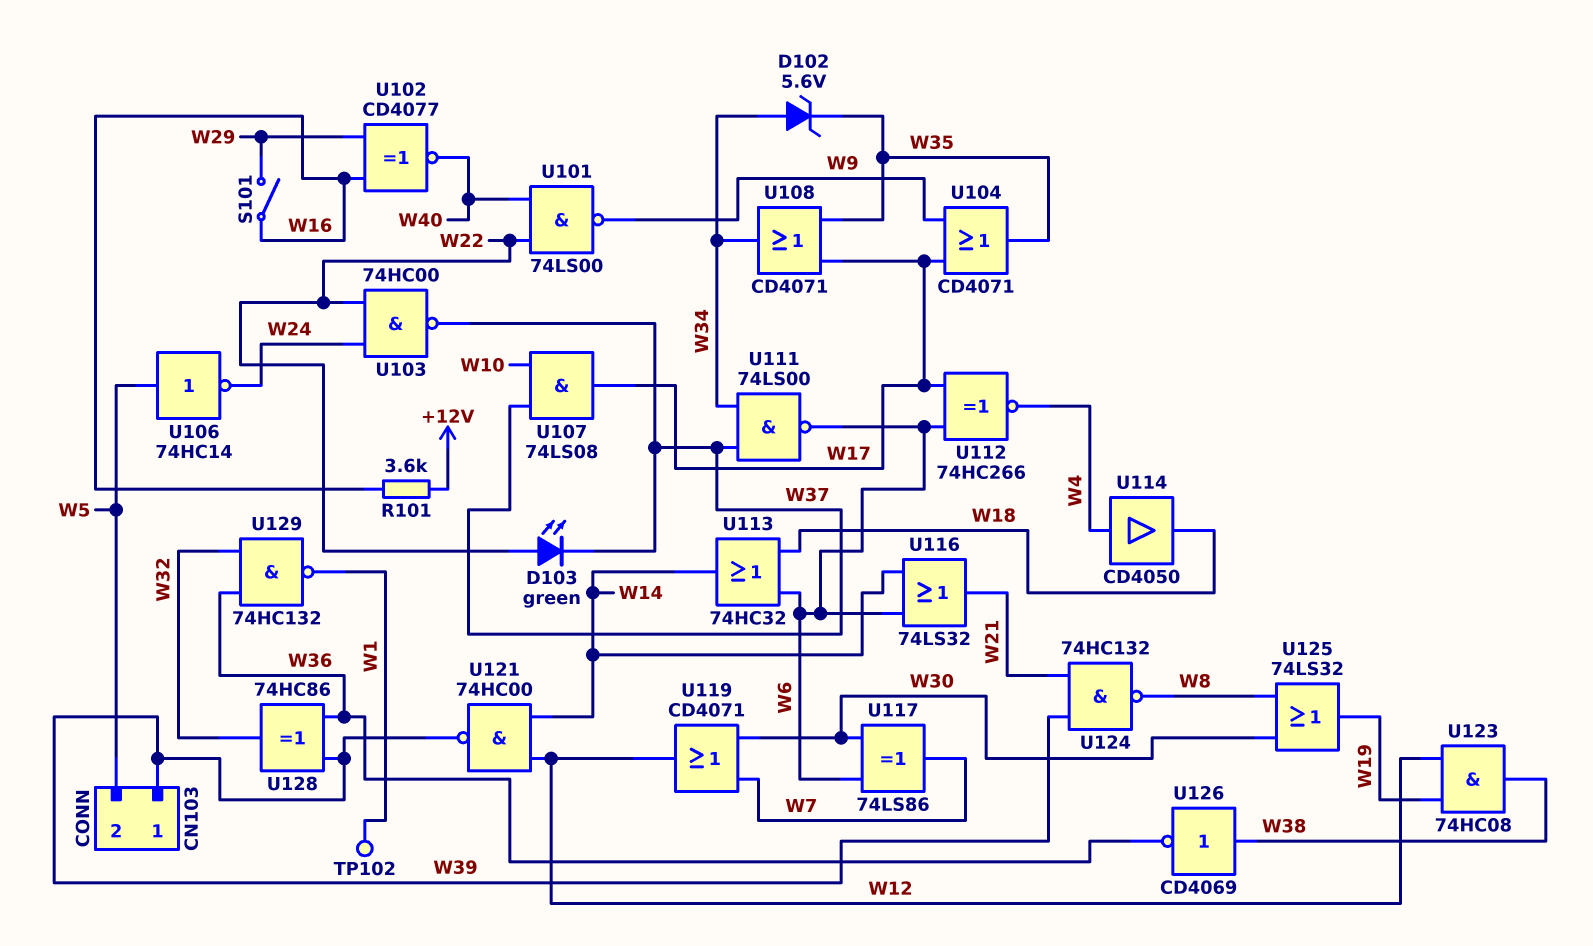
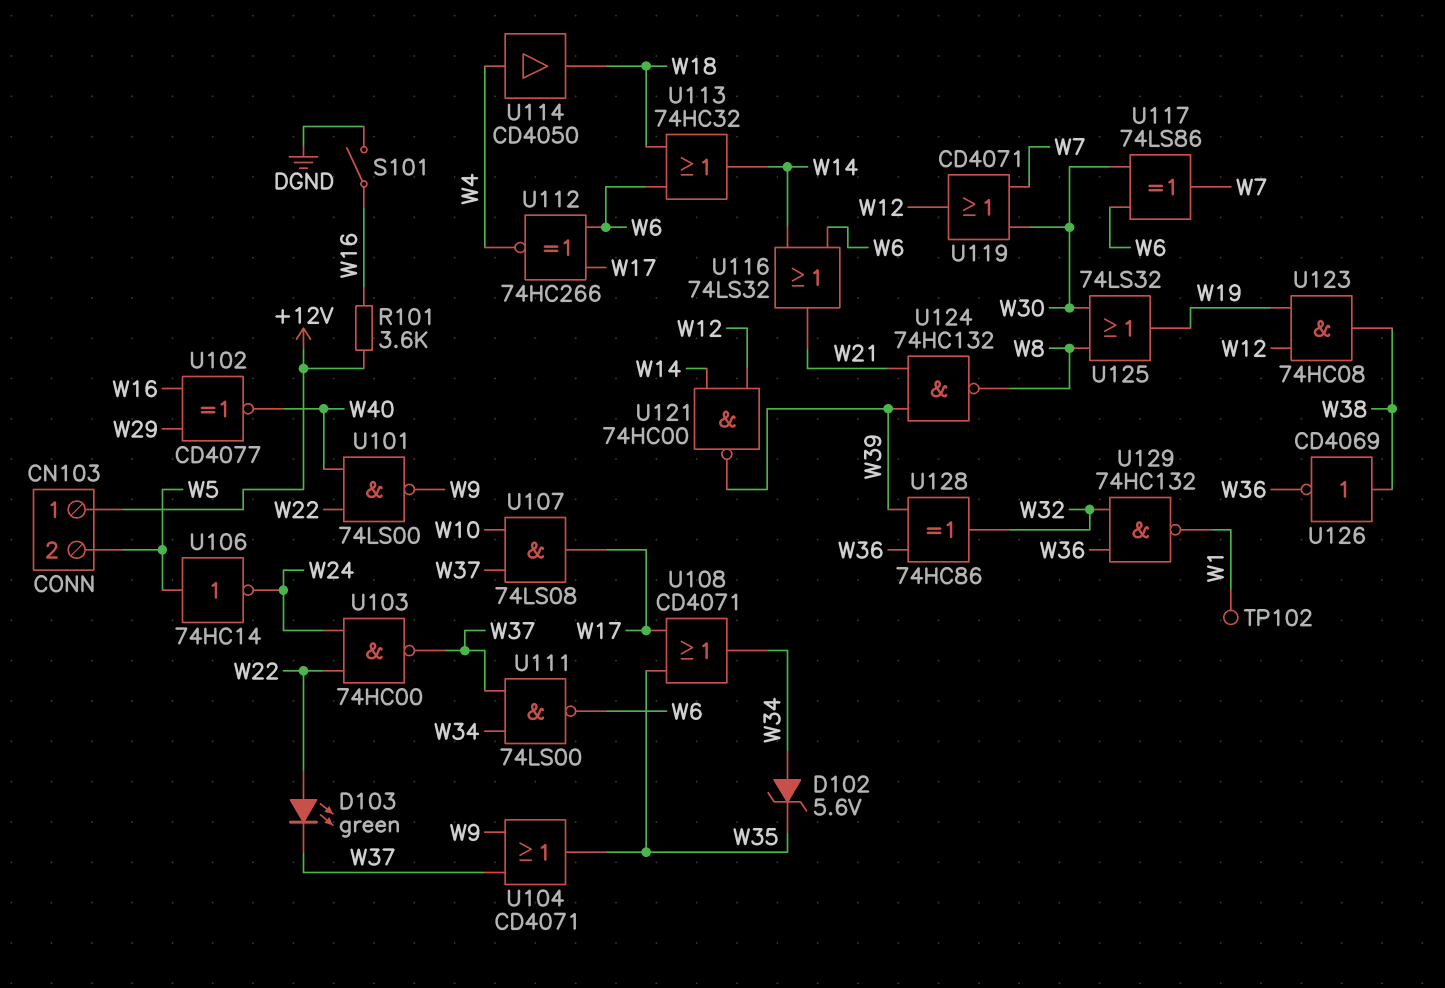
CN103 pin 1: W39 -> +12V
S101: switch (W16, W29) -> switch (DGND, W16)
U104: OR CD4071 (in W9, in W17, out W35) -> OR CD4071 (in W9, in W37, out W35)

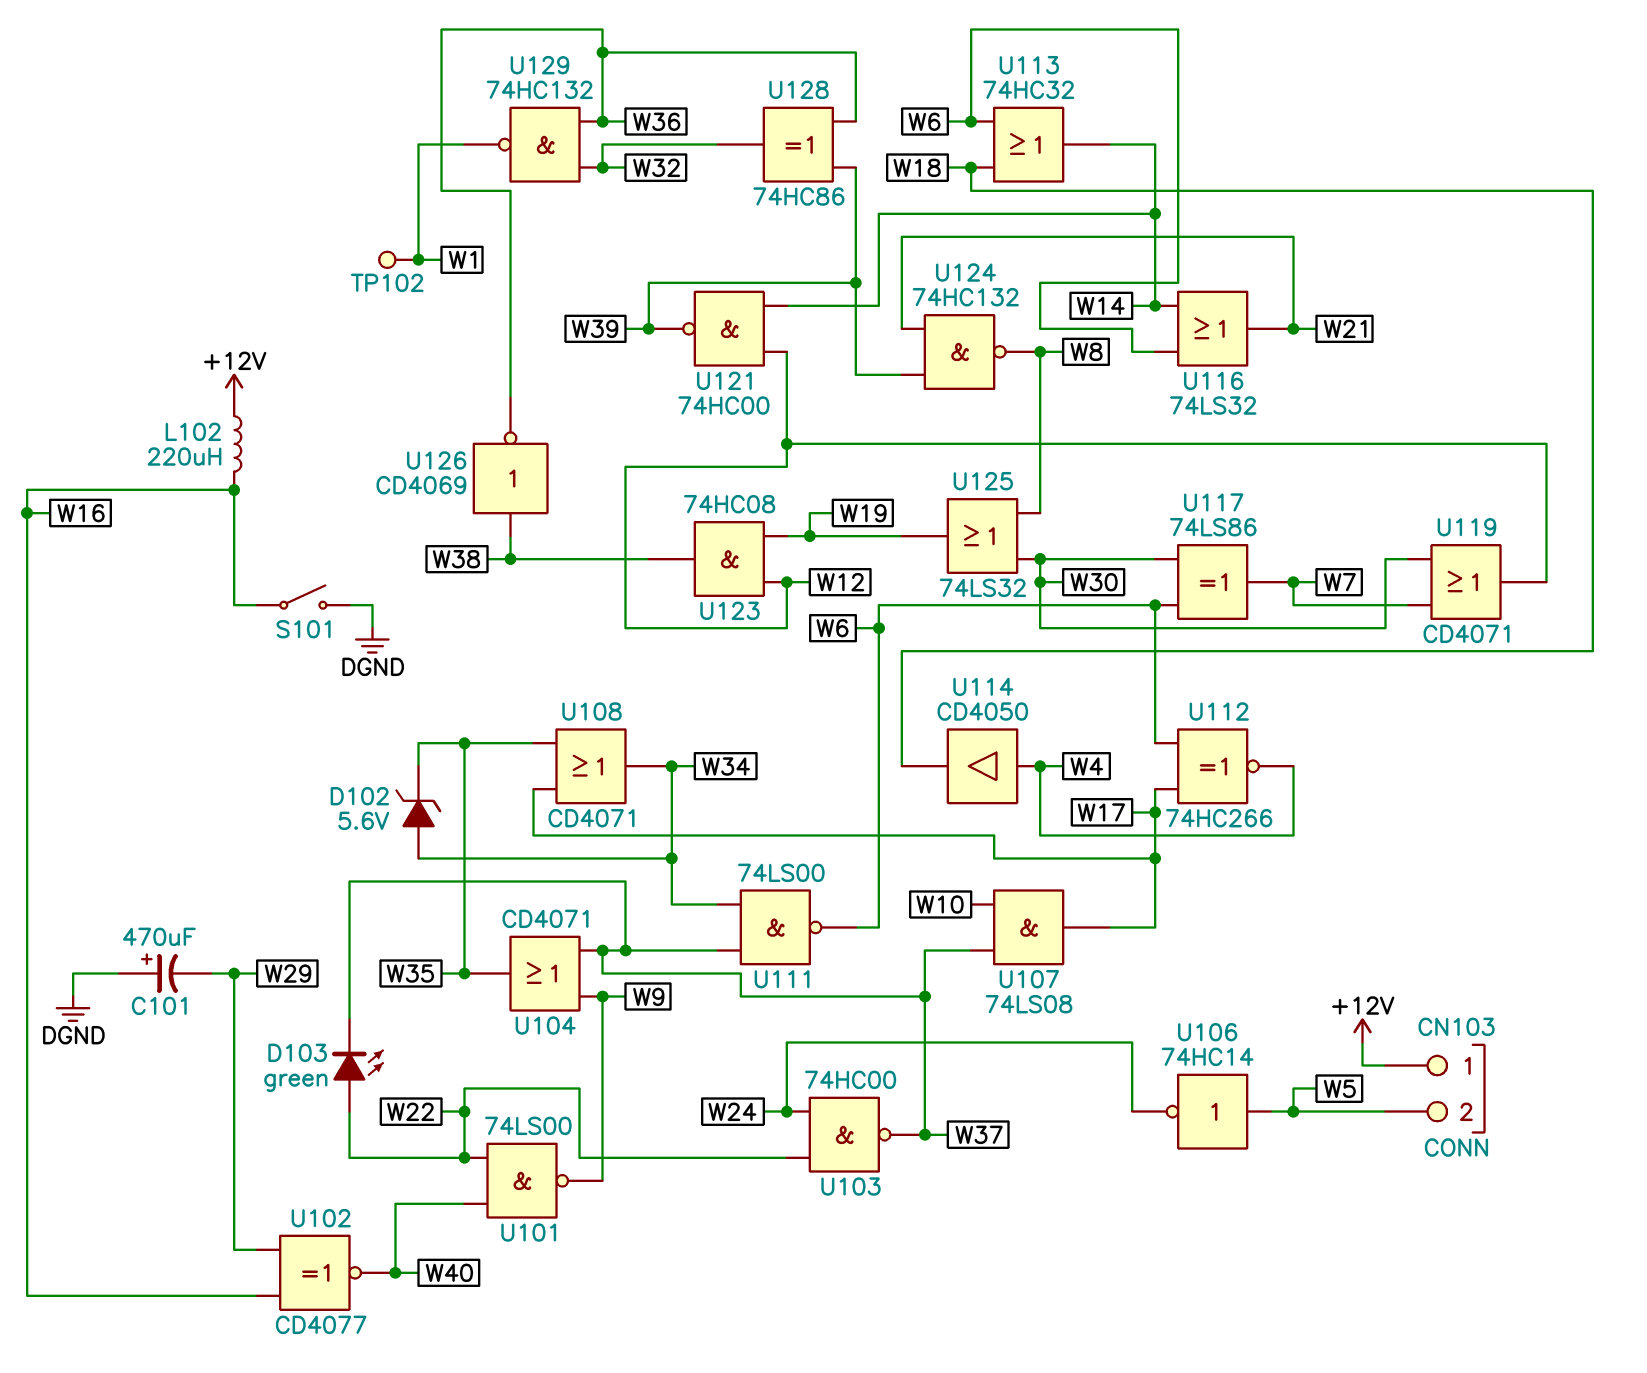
C101: none -> 470uF (plus DGND, minus W29)
L102: none -> 220uH (+12V, W16)
R101: 3.6k (+12V, W16) -> none

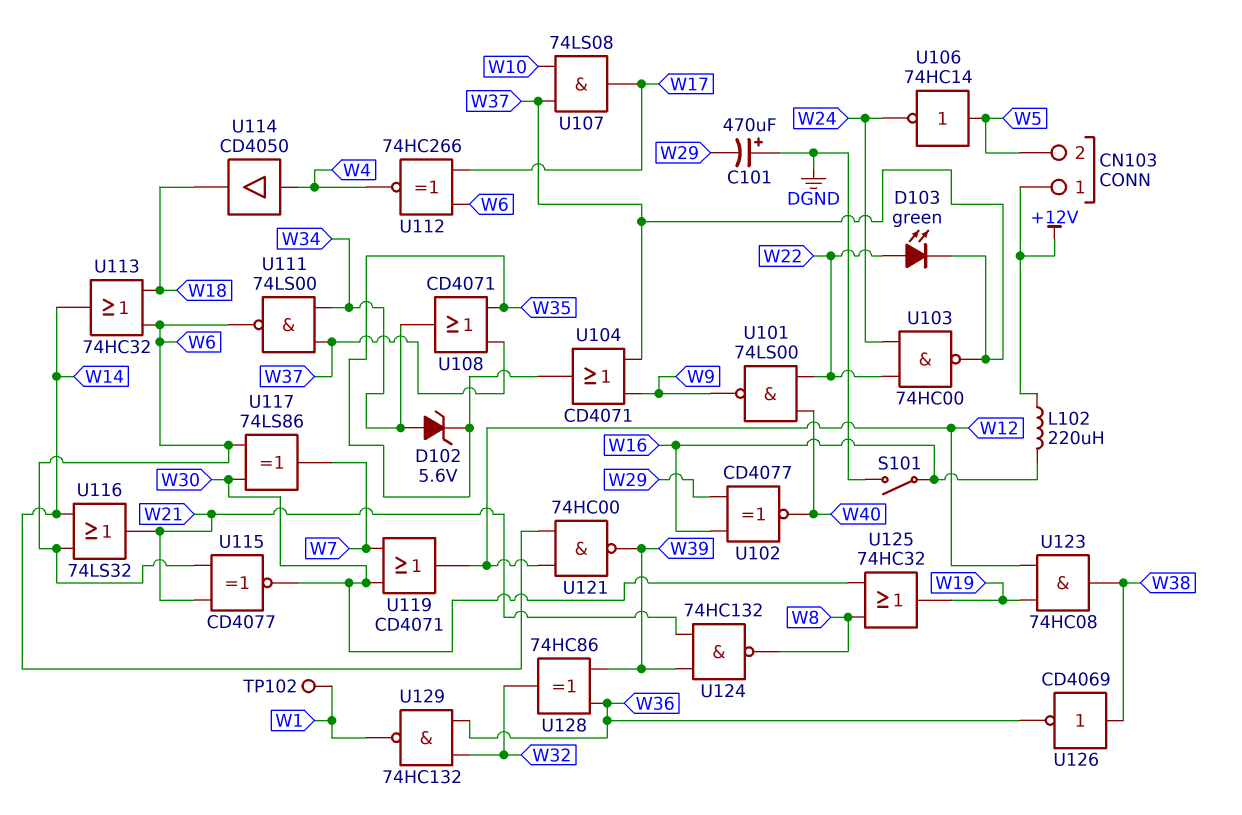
U108: OR CD4071 (in W17, in W35, out W34) -> OR CD4071 (in W35, in W37, out W34)
U115: none -> XNOR CD4077 (in W6, in W21, out W30)
U125: OR 74LS32 (in W8, in W30, out W19) -> OR 74HC32 (in W8, in W30, out W19)

